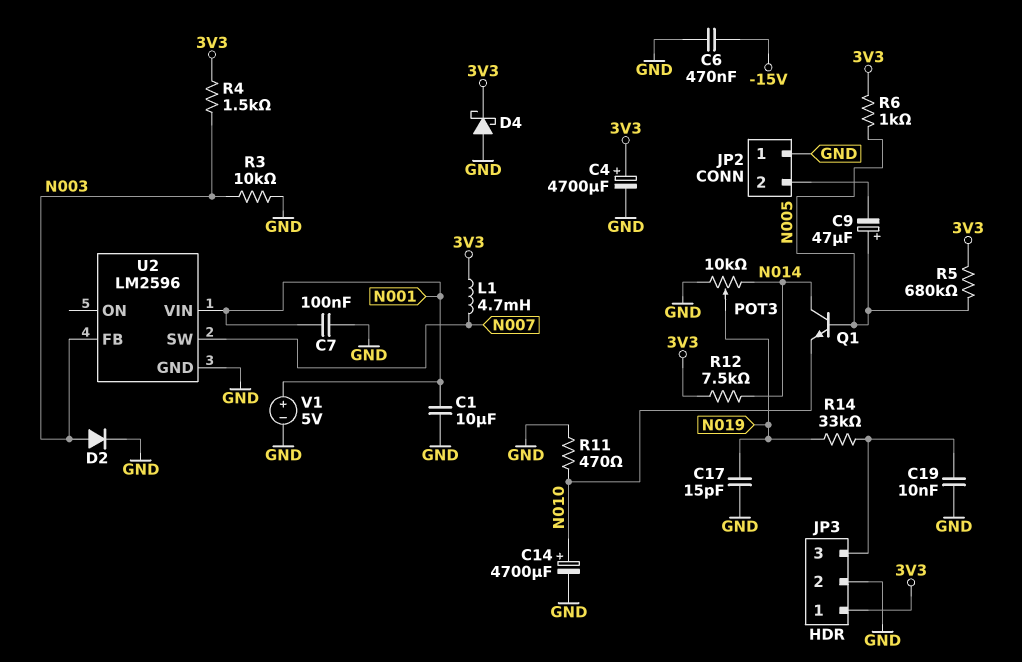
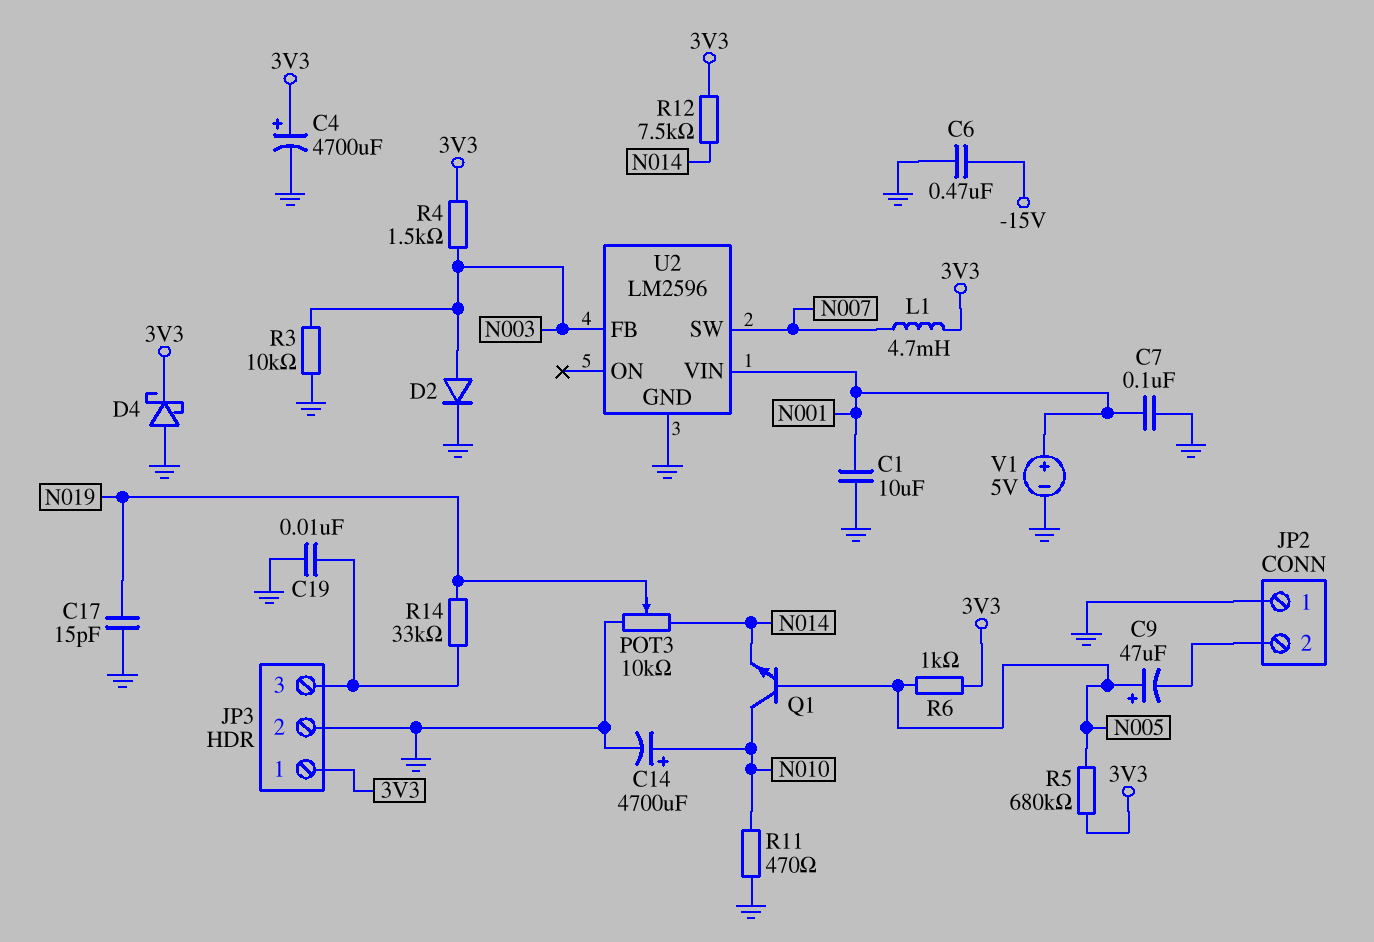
Q1: NPN (B N005, C N014, E N010) -> NPN (B N005, C N010, E N014)

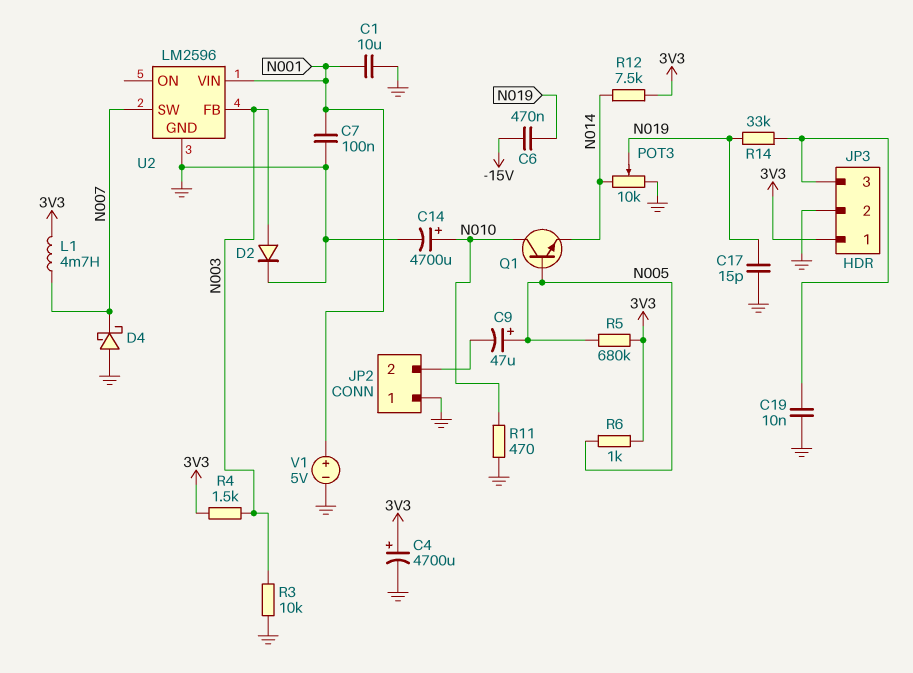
C6: 470nF (-15V, GND) -> 470nF (-15V, N019)
D4: schottky (A GND, K 3V3) -> schottky (A GND, K N007)

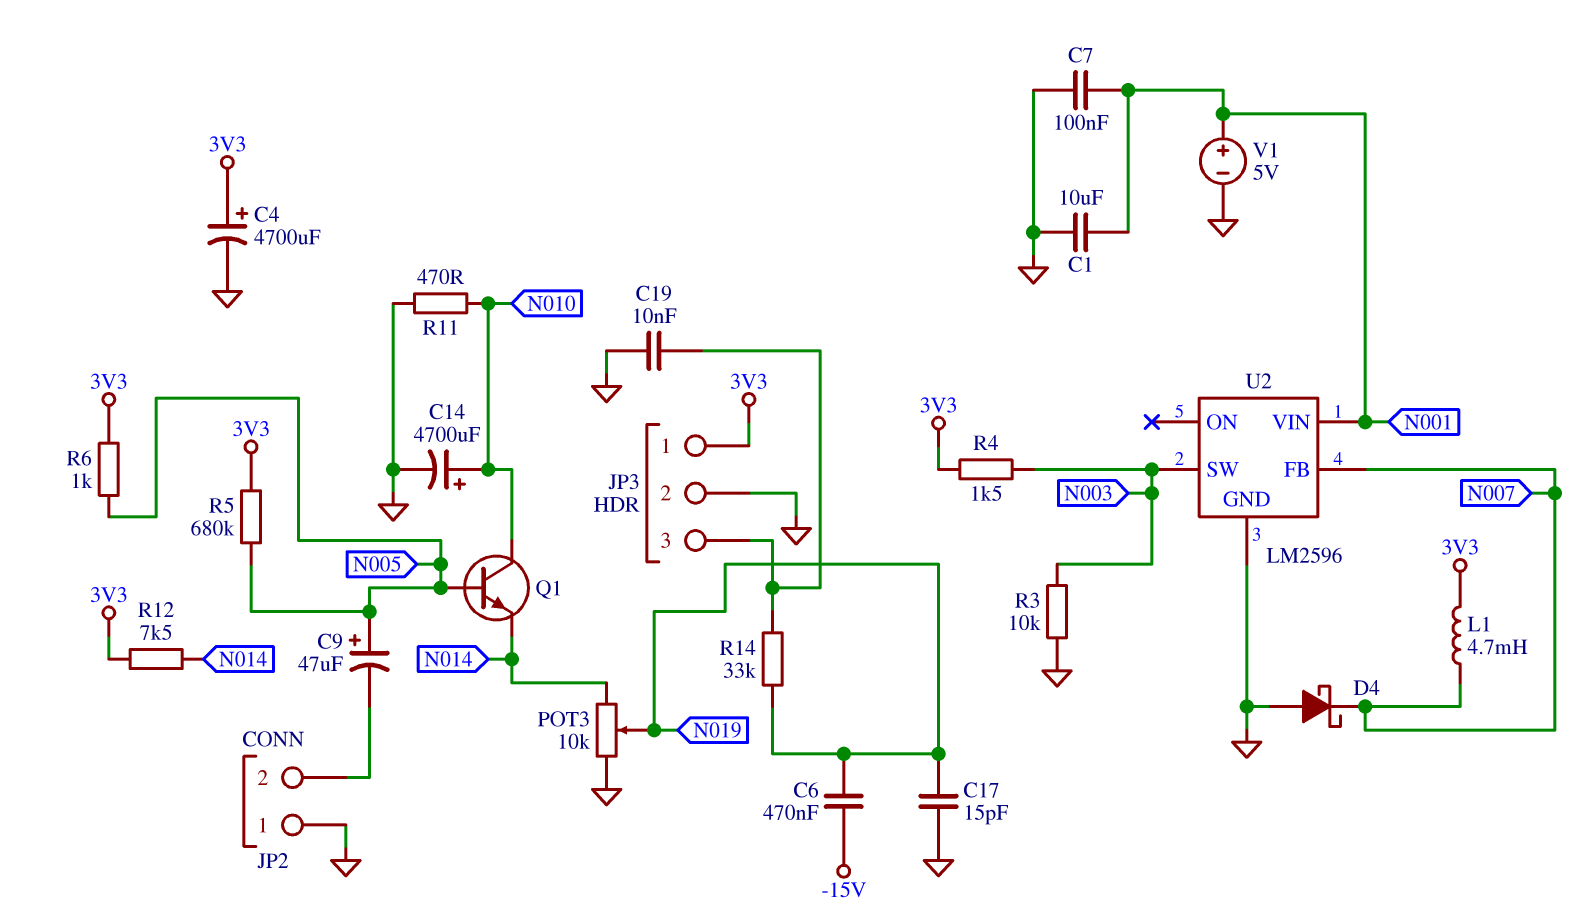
D2: diode (A N003, K GND) -> none
U2 pin FB: N003 -> N007
U2 pin SW: N007 -> N003

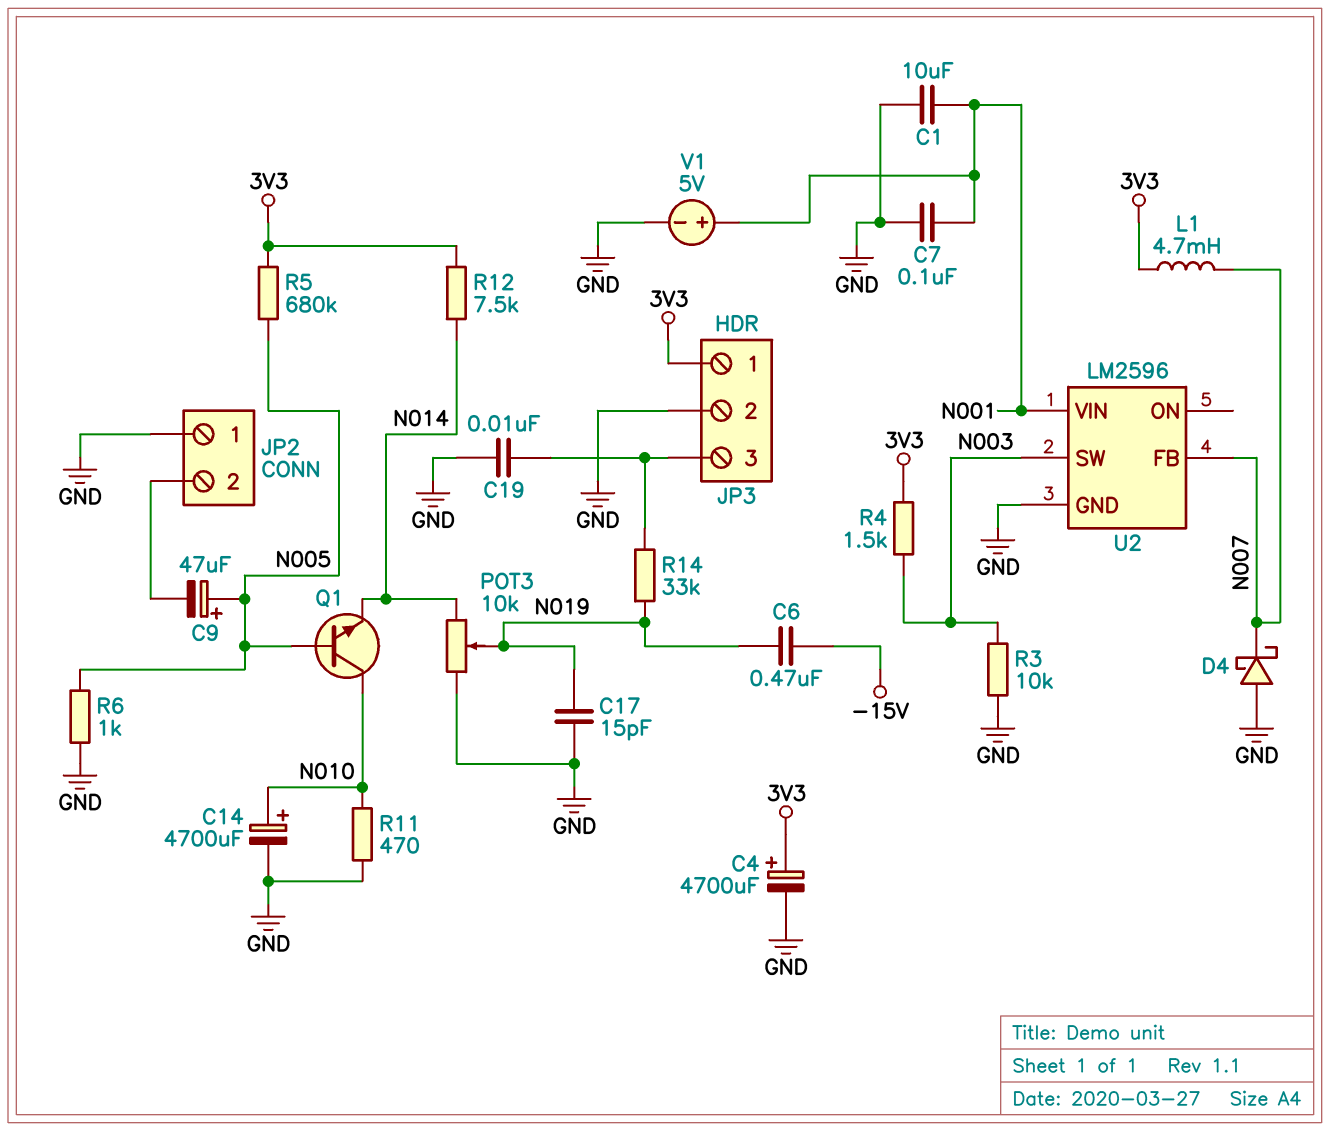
R6: 1k (3V3, N005) -> 1k (GND, N005)

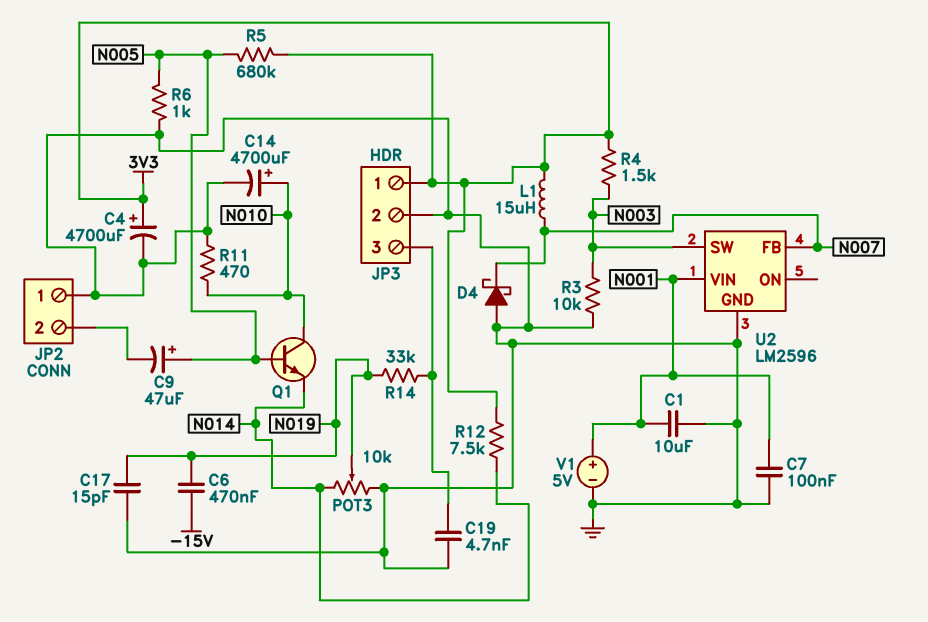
C19: 10nF (GND, JP3/3) -> 4.7nF (GND, JP3/3)
L1: 4.7mH (3V3, N007) -> 15uH (3V3, N007)

